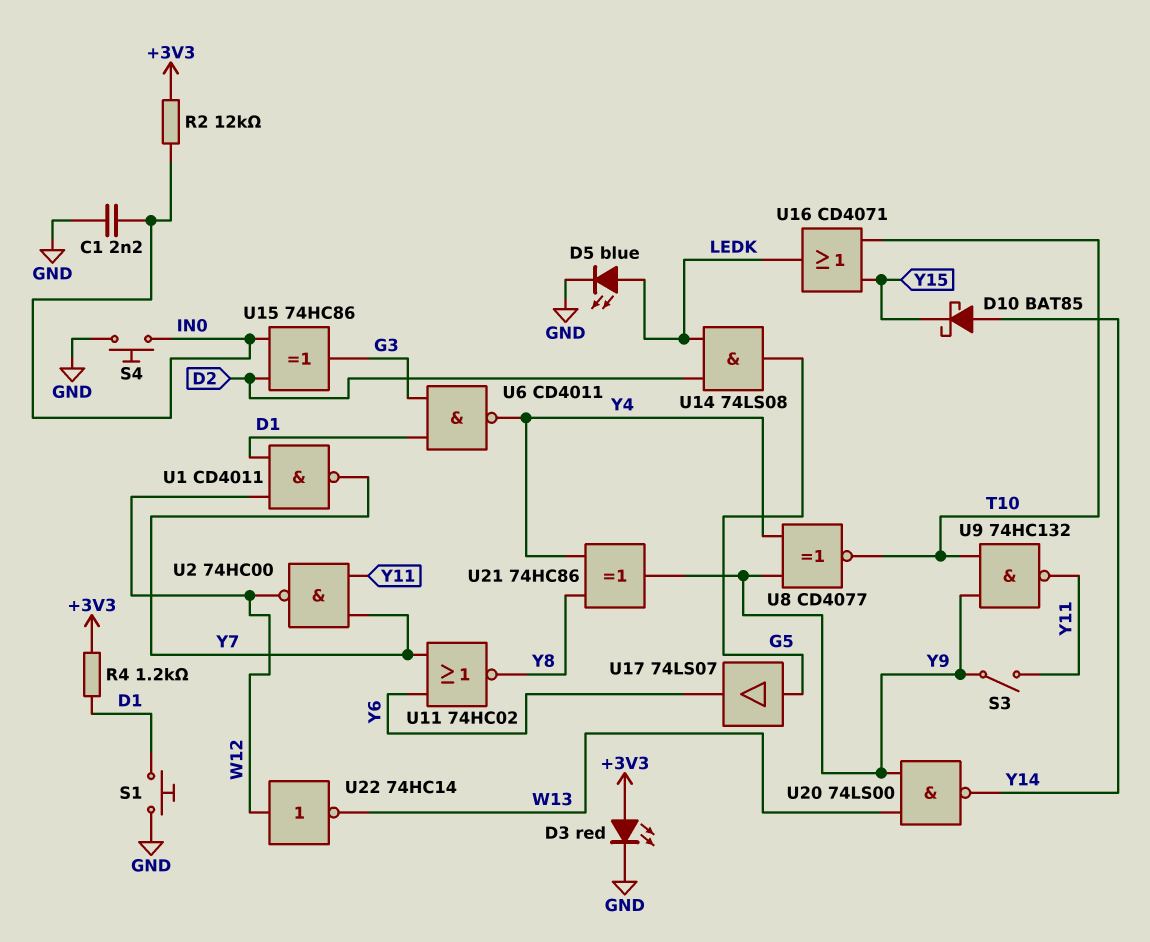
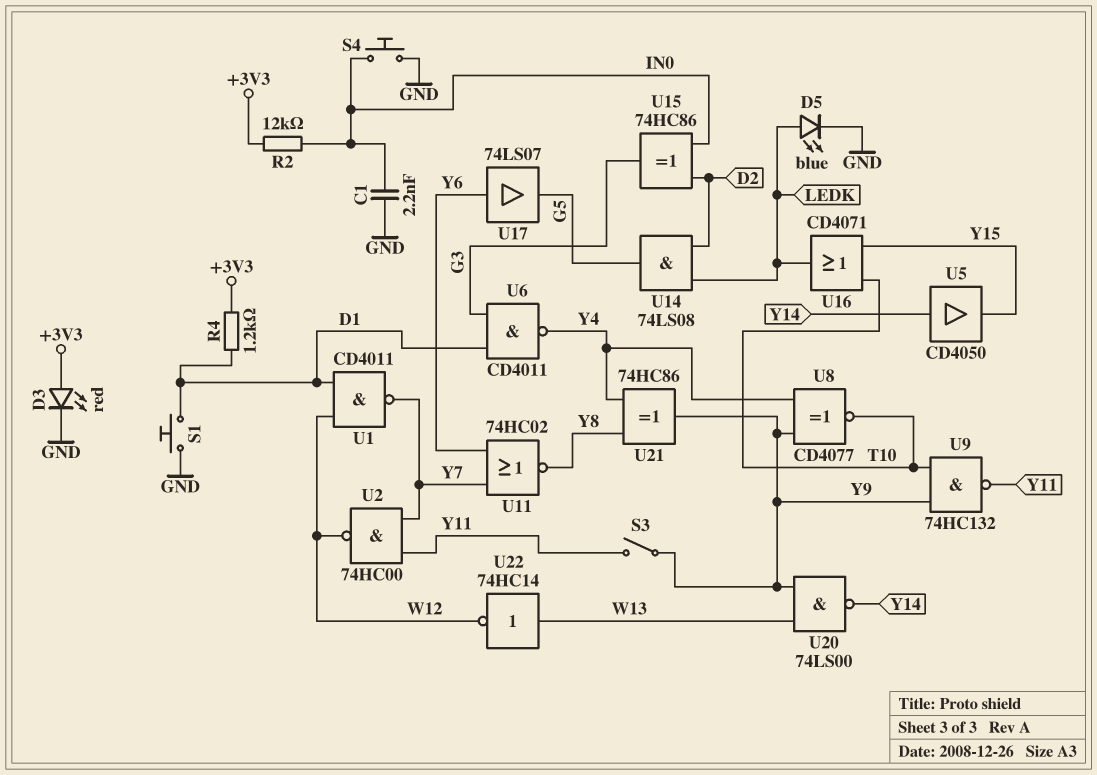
D10: schottky BAT85 (A Y14, K Y15) -> none
U5: none -> buffer CD4050 (in Y14, out Y15)
U17: buffer 74LS07 (in G5, out Y6) -> buffer 74LS07 (in Y6, out G5)
U22: NOT 74HC14 (in W12, out W13) -> NOT 74HC14 (in W13, out W12)

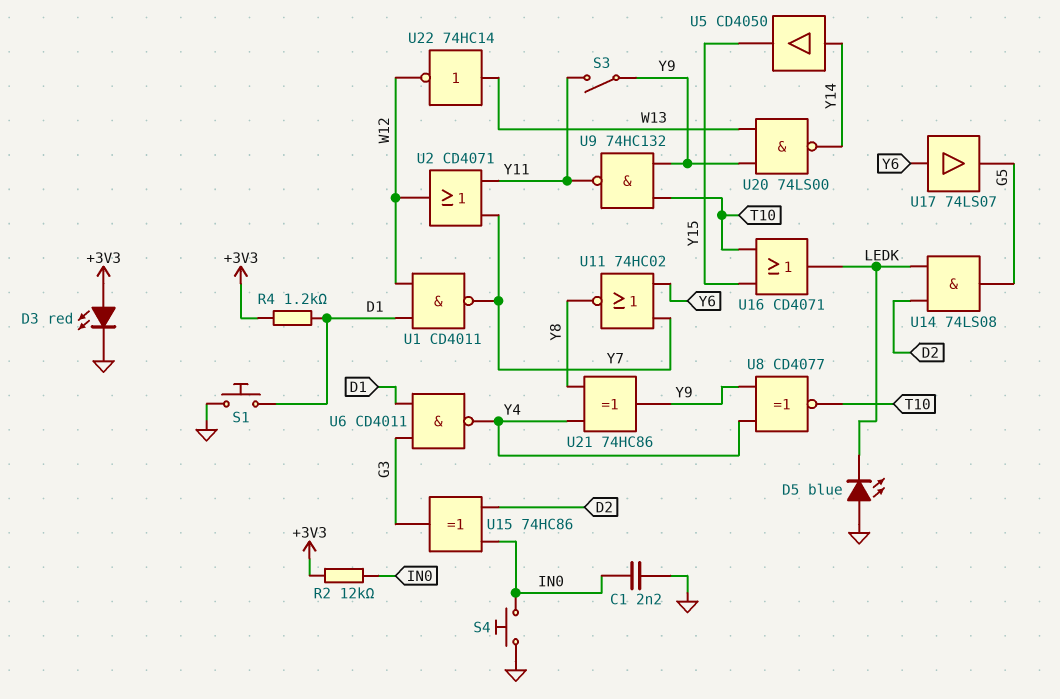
D5: LED blue (A LEDK, K GND) -> LED blue (A GND, K LEDK)
U2: NAND 74HC00 (in Y7, in Y11, out W12) -> OR CD4071 (in Y7, in Y11, out W12)

